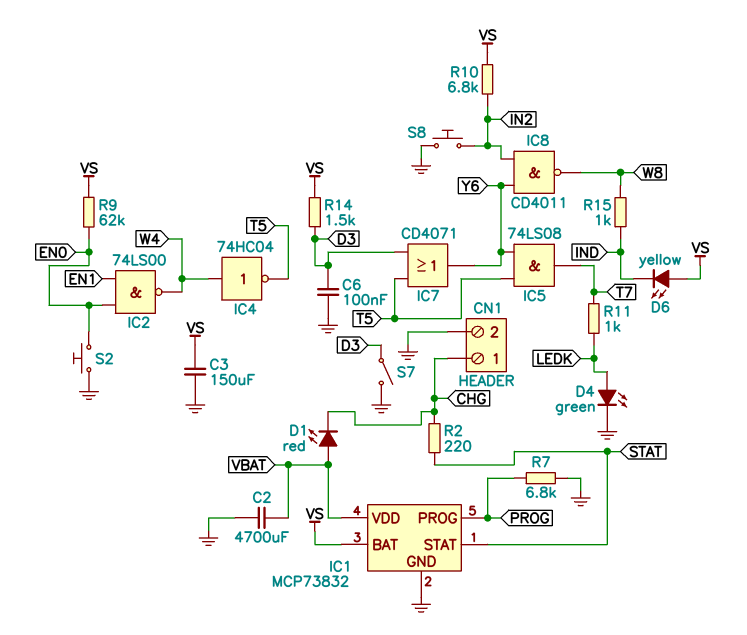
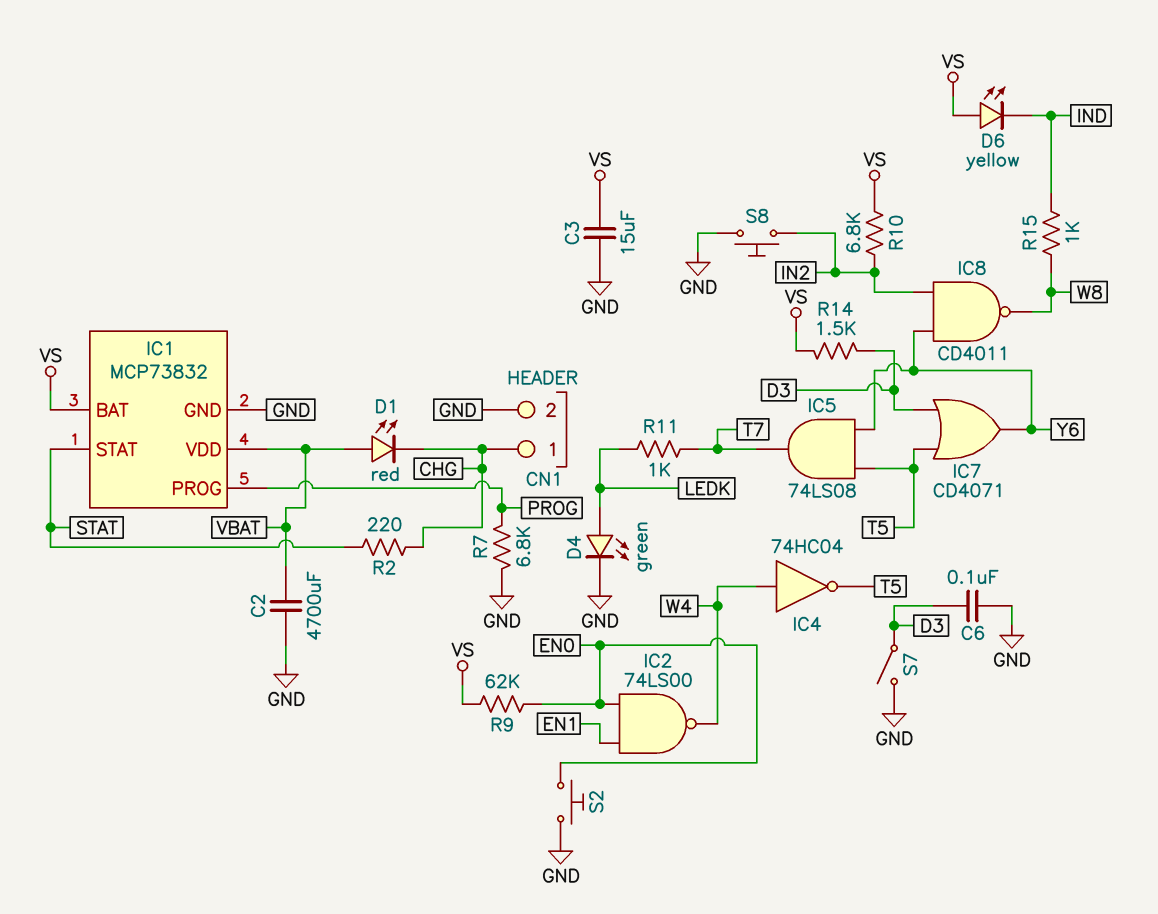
C3: 150uF (GND, VS) -> 15uF (GND, VS)

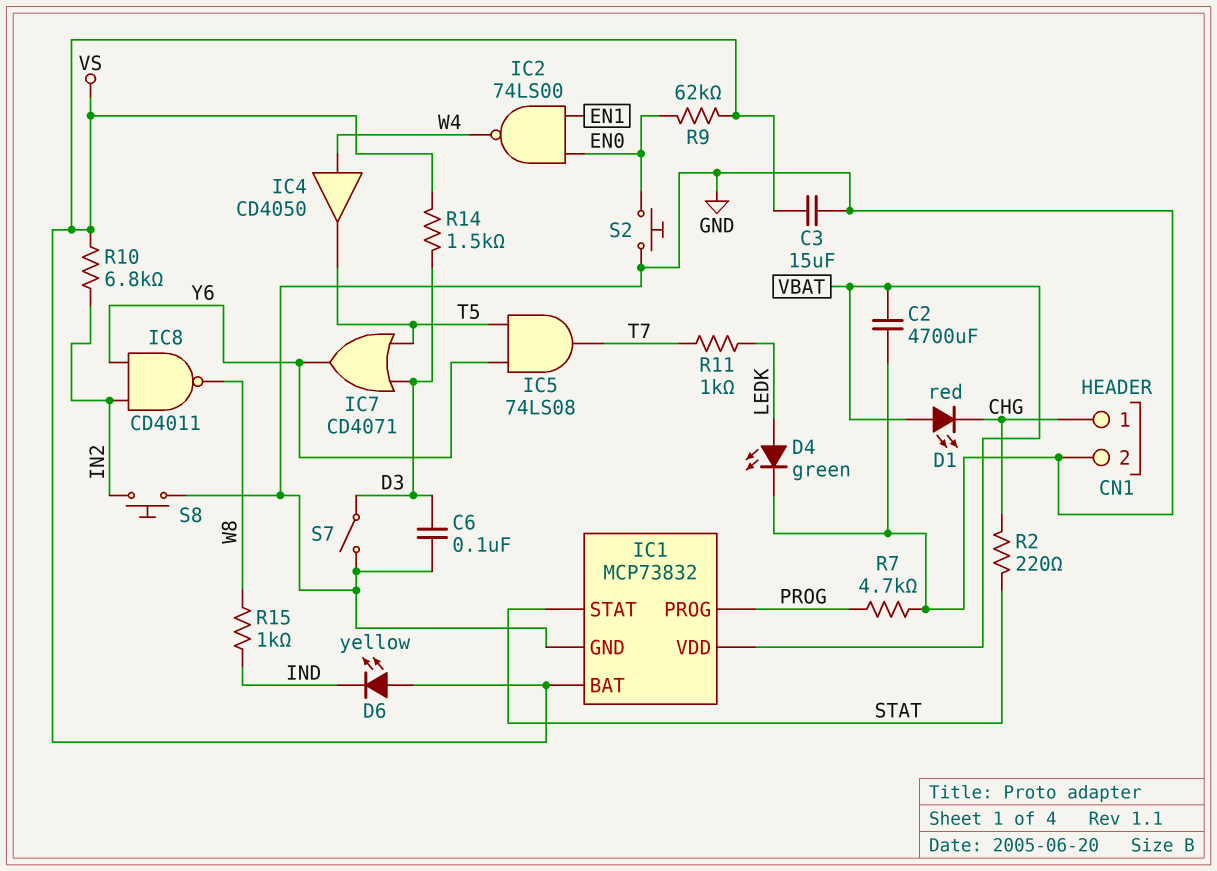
IC4: NOT 74HC04 (in W4, out T5) -> buffer CD4050 (in W4, out T5)
R7: 6.8k (GND, PROG) -> 4.7k (GND, PROG)

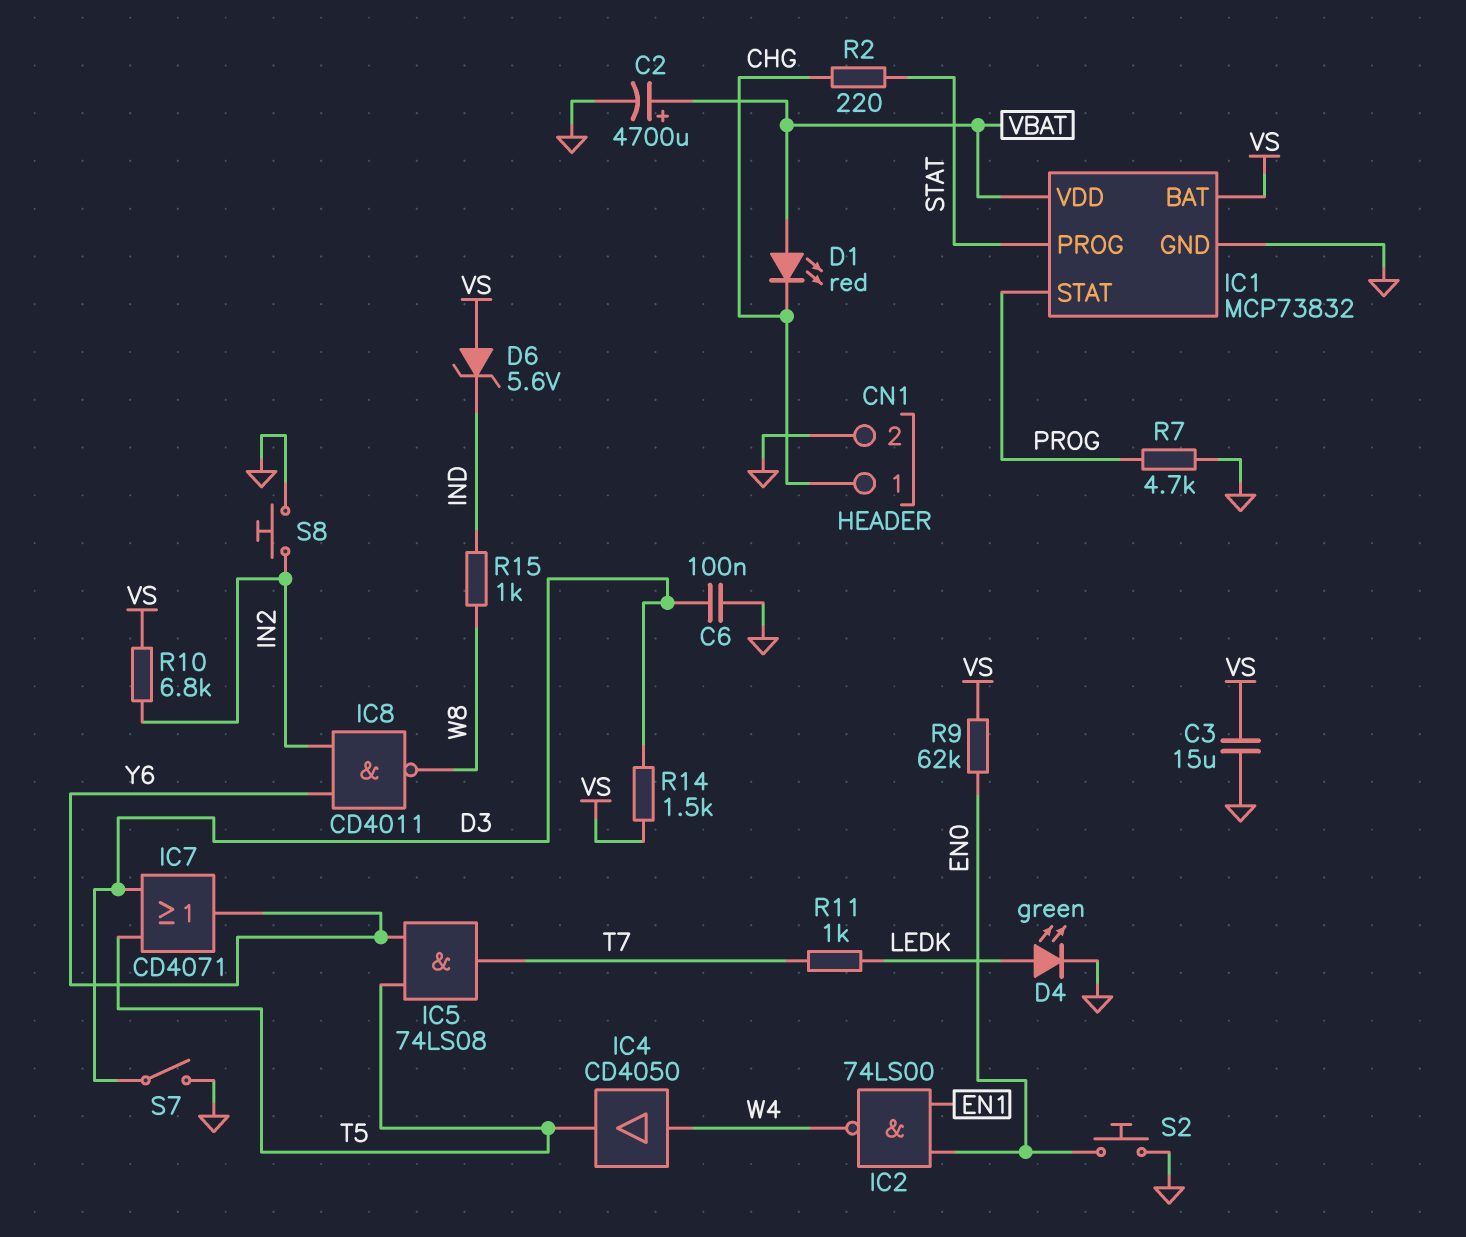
C2: 4700uF (GND, VBAT) -> 4700uF (plus VBAT, minus GND)
D6: LED yellow (A VS, K IND) -> zener 5.6V (A VS, K IND)
IC1 pin PROG: PROG -> STAT
IC1 pin STAT: STAT -> PROG

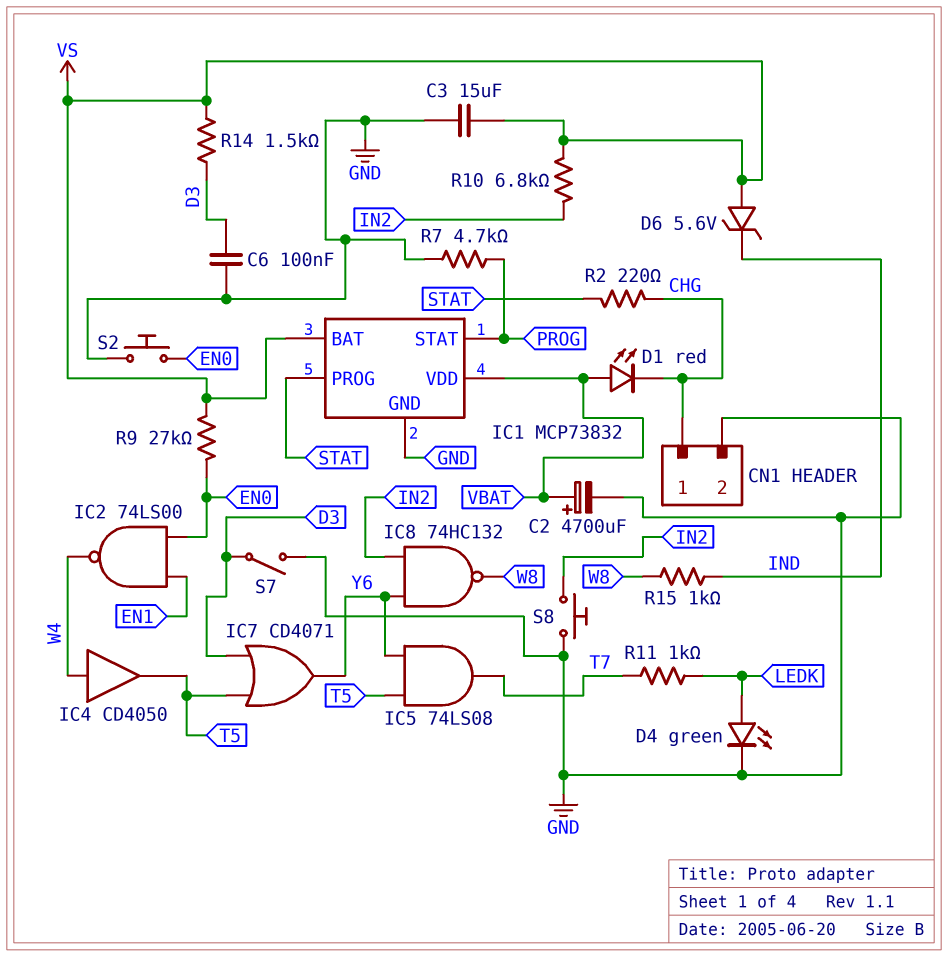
IC8: NAND CD4011 (in IN2, in Y6, out W8) -> NAND 74HC132 (in IN2, in Y6, out W8)
R9: 62k (EN0, VS) -> 27k (EN0, VS)

